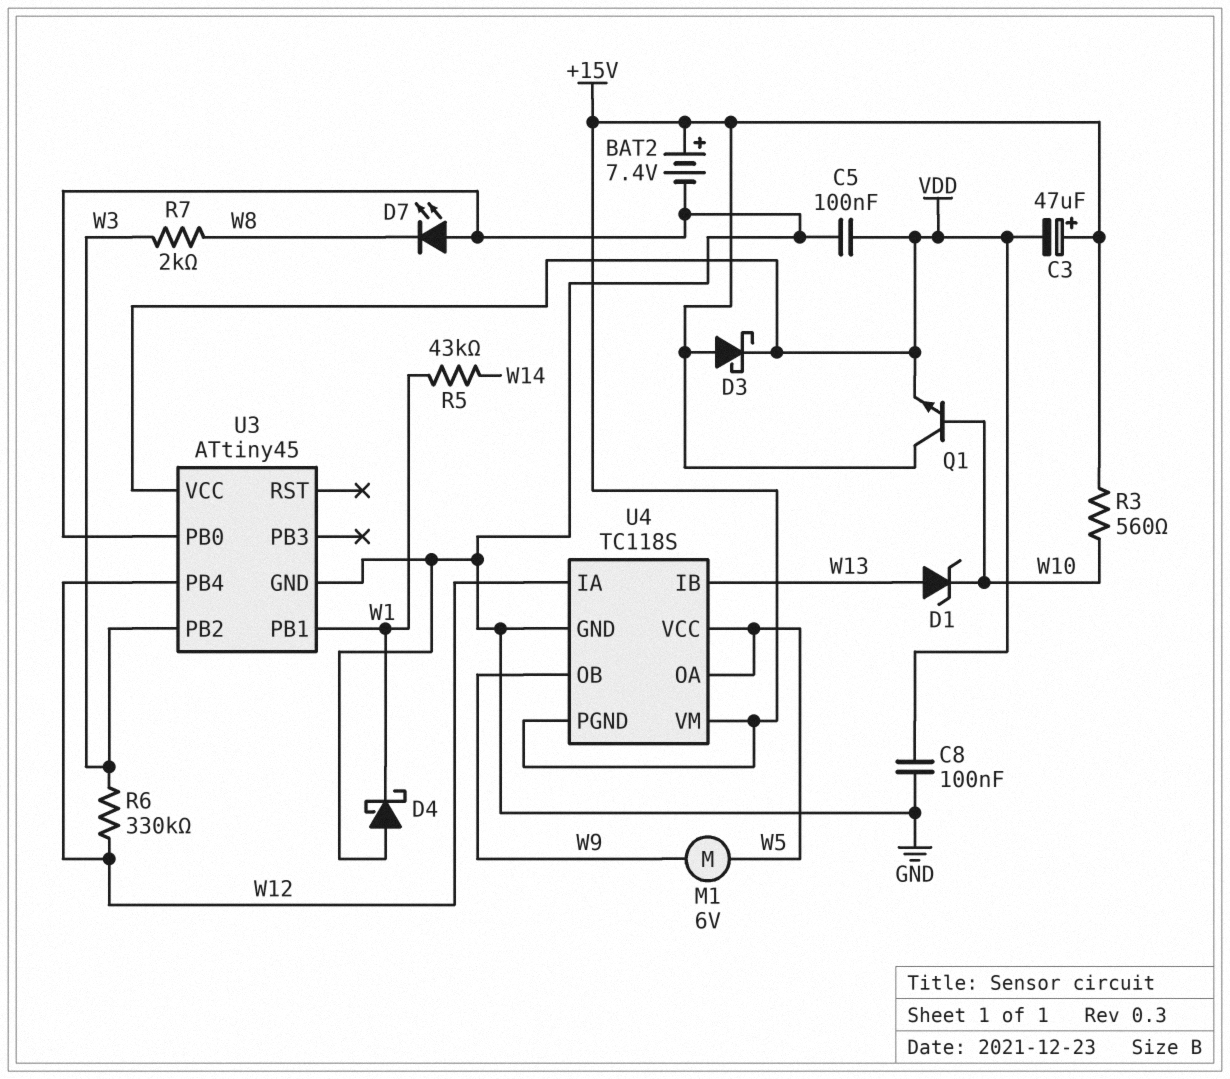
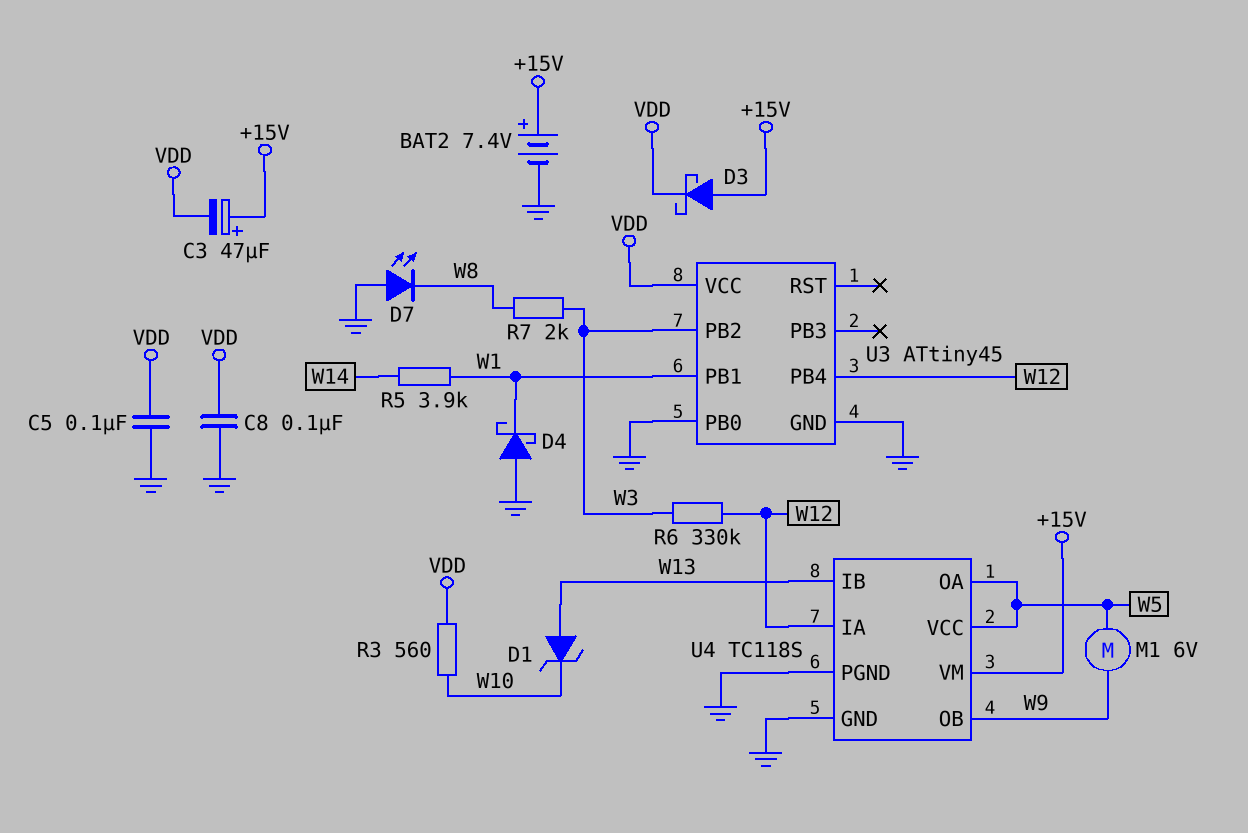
Q1: NPN (B W10, C +15V, E VDD) -> none
R3: 560 (+15V, W10) -> 560 (VDD, W10)
R5: 43k (W1, W14) -> 3.9k (W1, W14)
U4 pin PGND: +15V -> GND

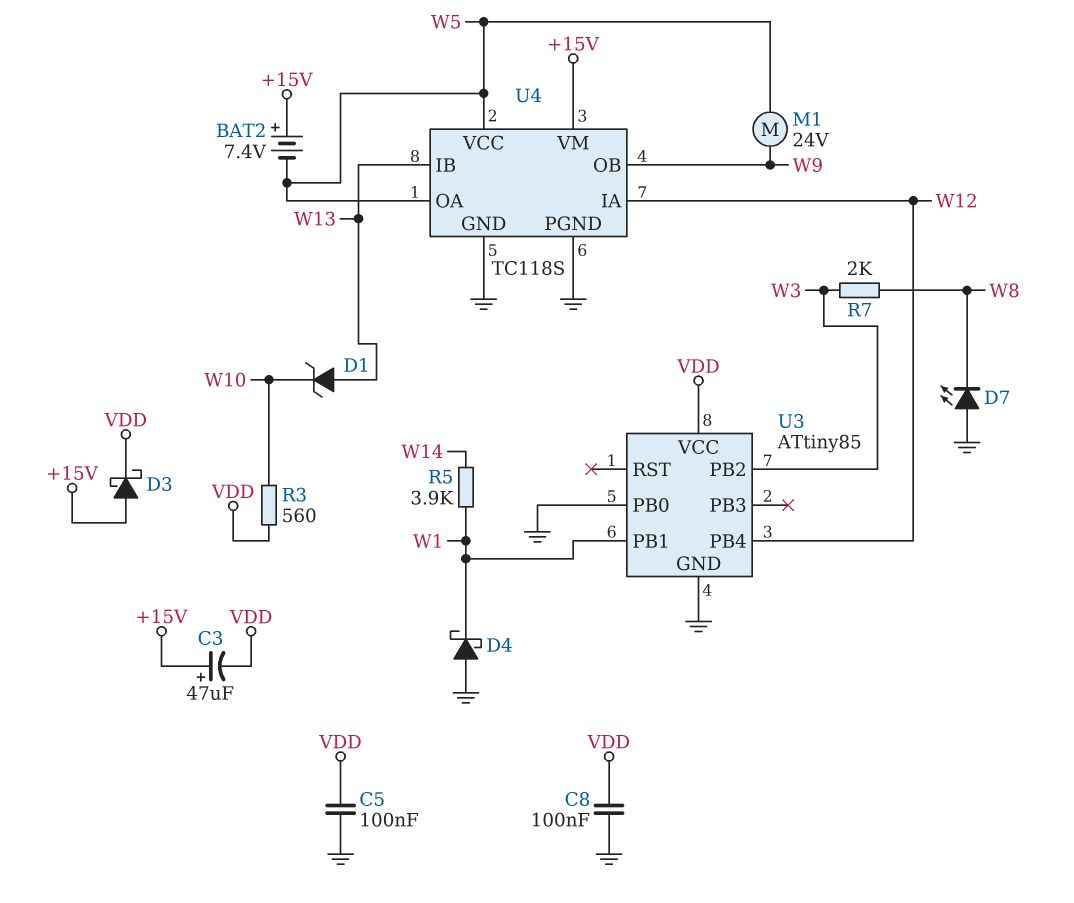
BAT2: 7.4V (plus +15V, minus GND) -> 7.4V (plus +15V, minus W5)
M1: motor 6V (W5, W9) -> motor 24V (W5, W9)
R6: 330k (W3, W12) -> none
U3: ATtiny45 -> ATtiny85

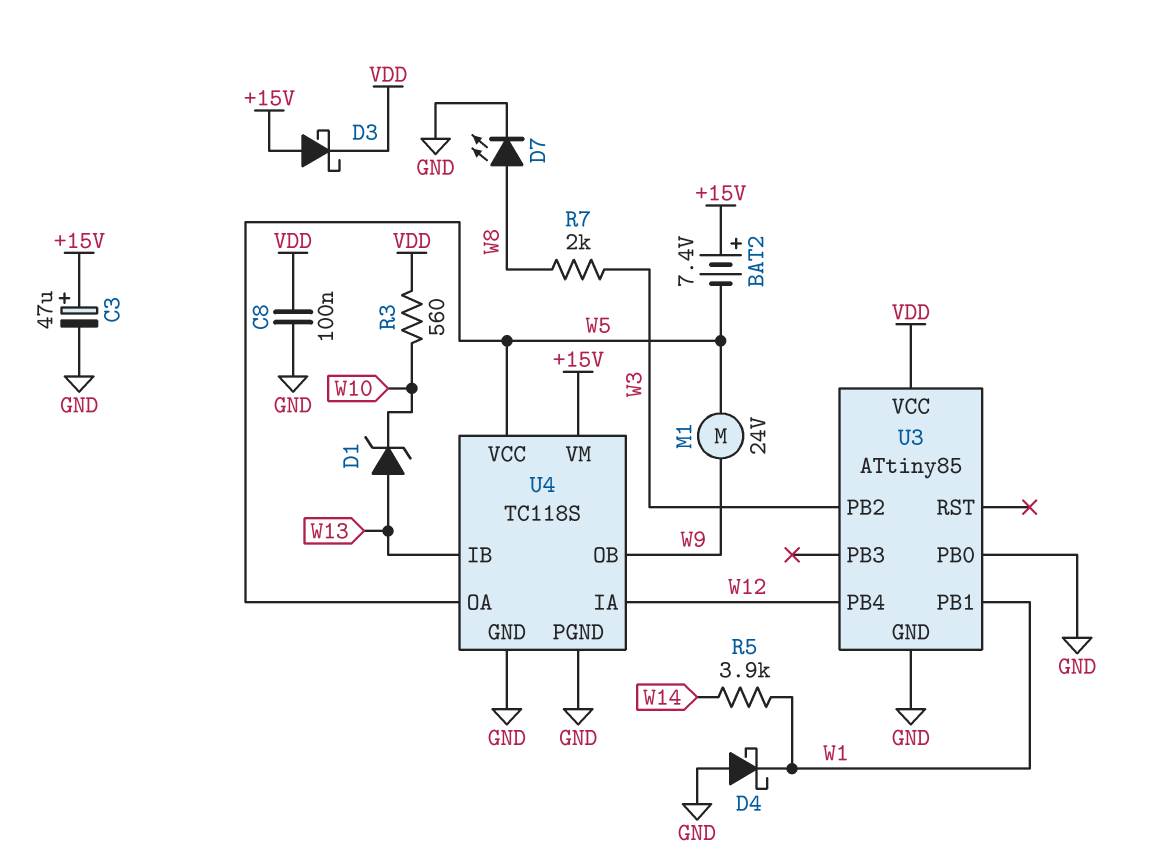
C3: 47uF (plus +15V, minus VDD) -> 47uF (plus +15V, minus GND)
C5: 100nF (GND, VDD) -> none
D7: LED (A GND, K W8) -> LED (A W8, K GND)

